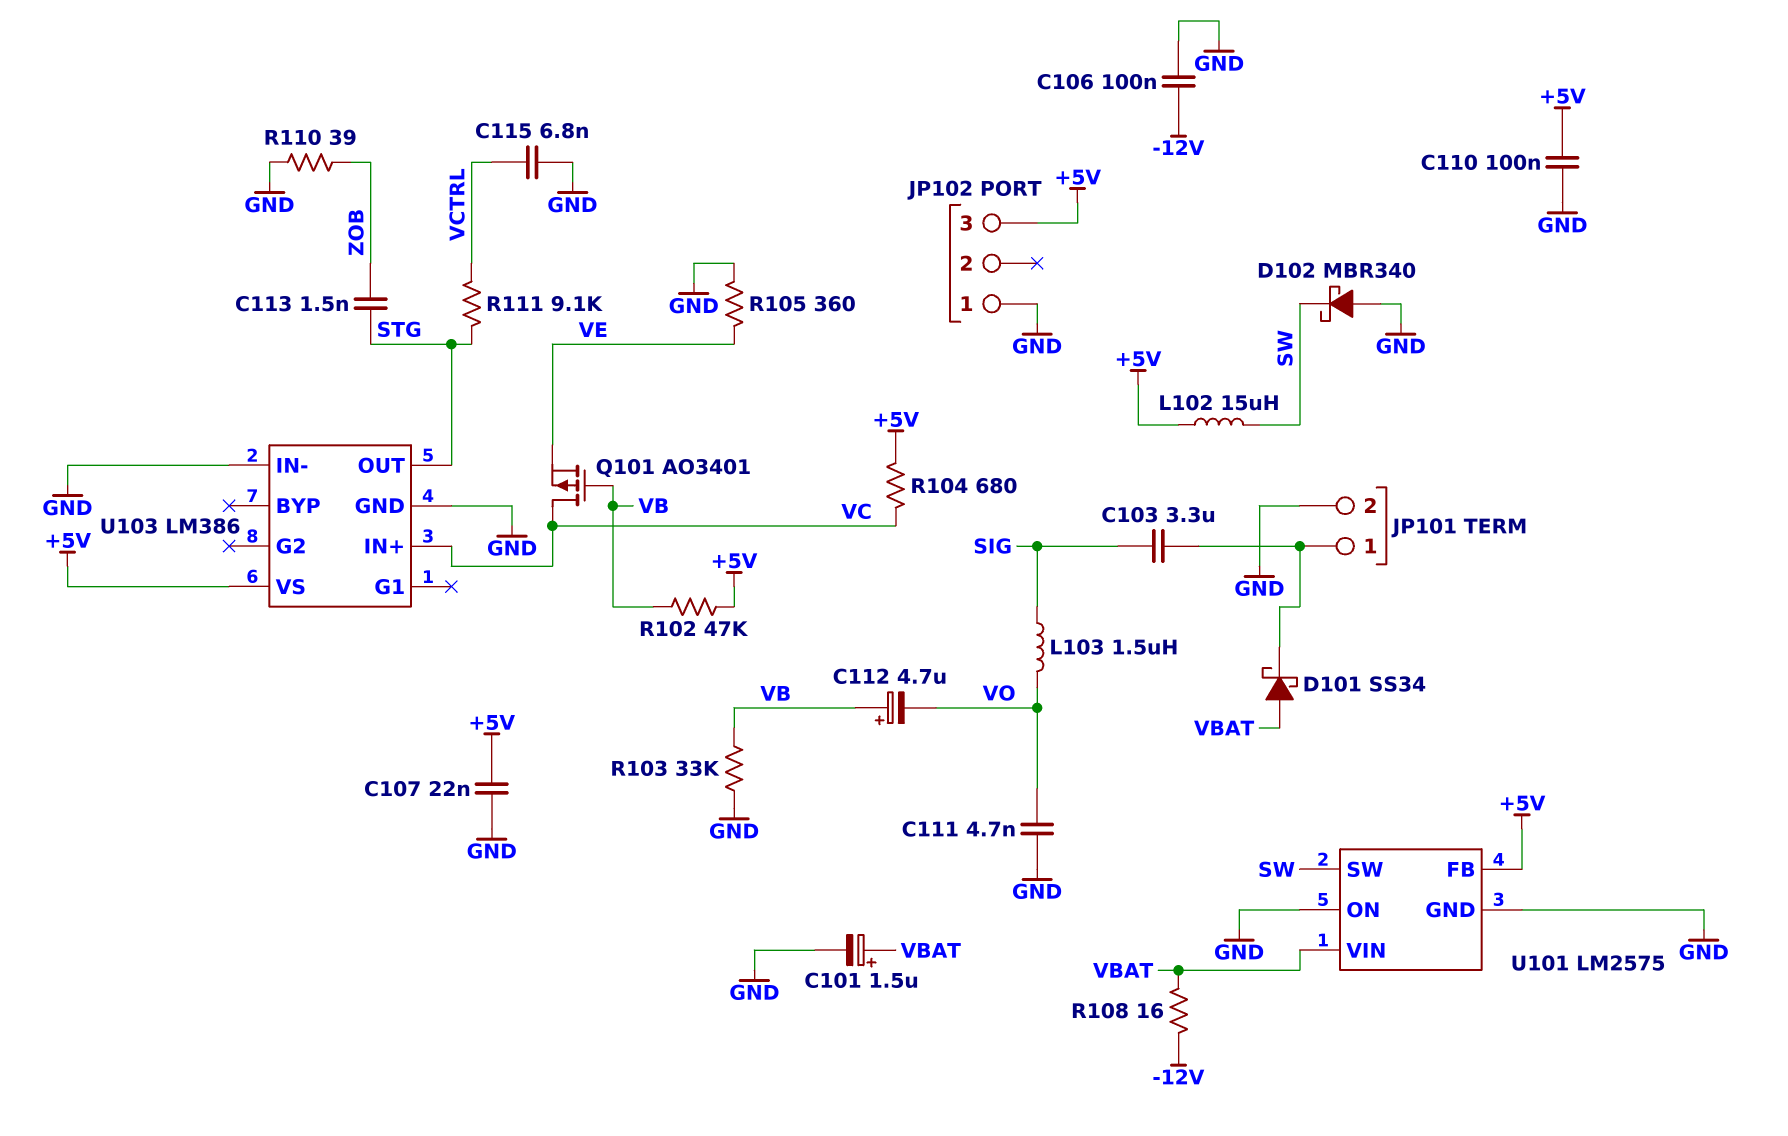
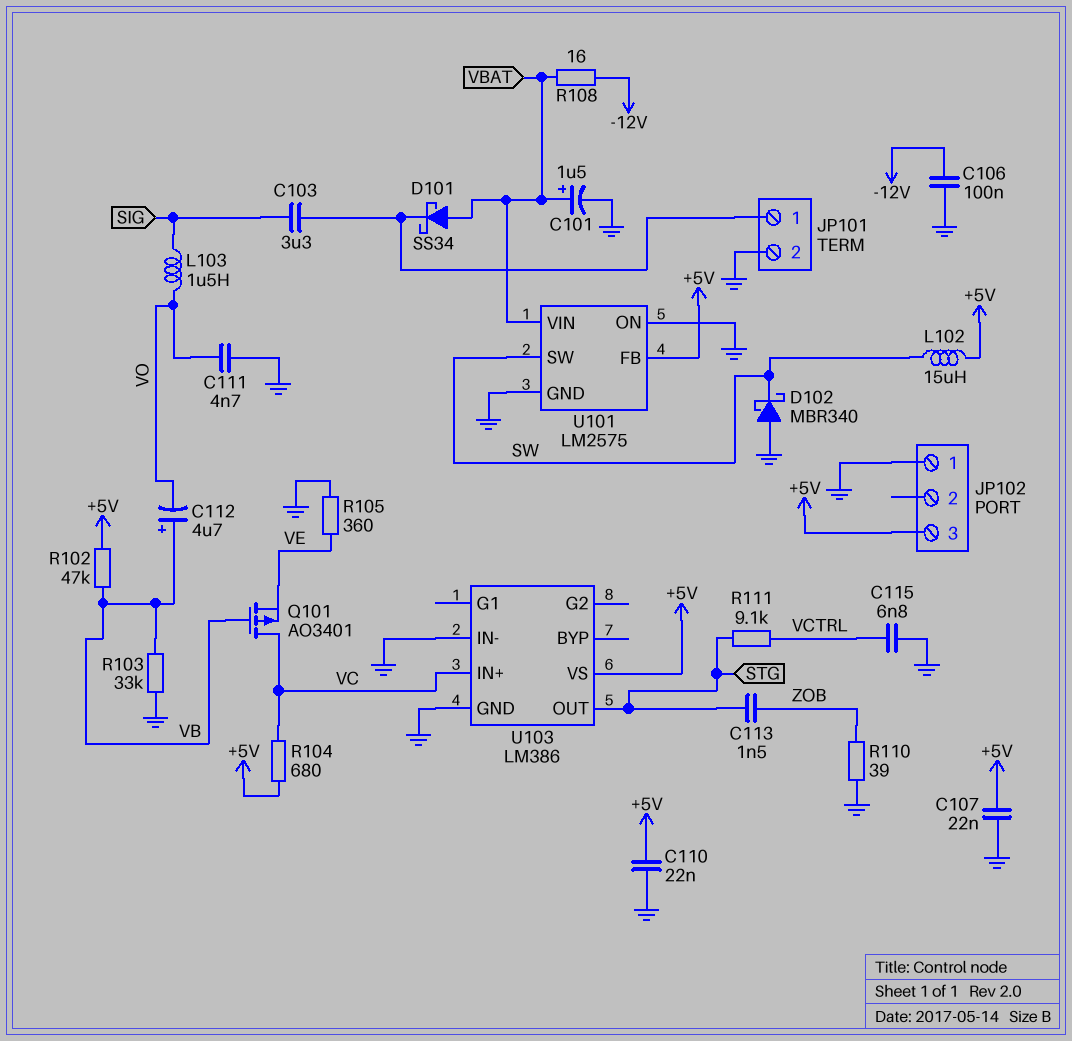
C110: 100nF (+5V, GND) -> 22nF (+5V, GND)

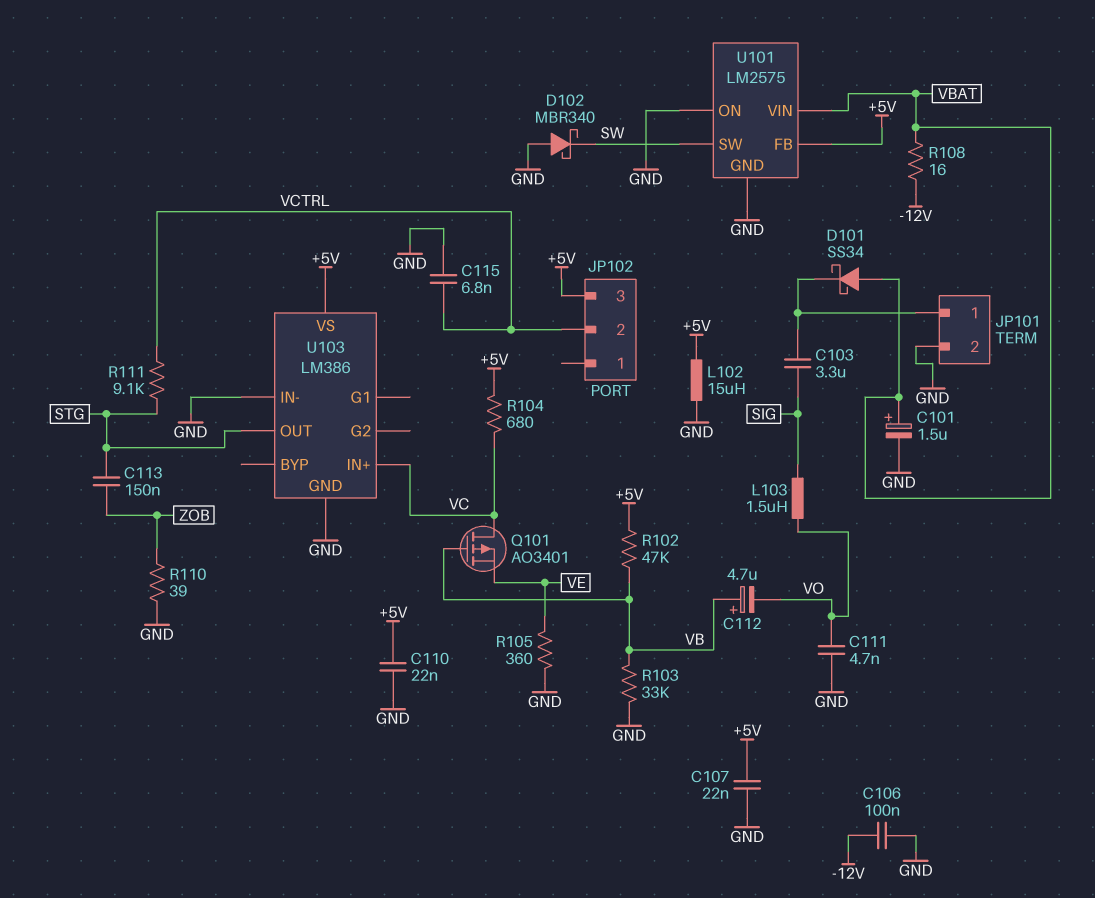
C113: 1.5nF (STG, ZOB) -> 150nF (STG, ZOB)
JP102 pin 1: GND -> none
JP102 pin 2: none -> VCTRL
L102: 15uH (+5V, SW) -> 15uH (+5V, GND)

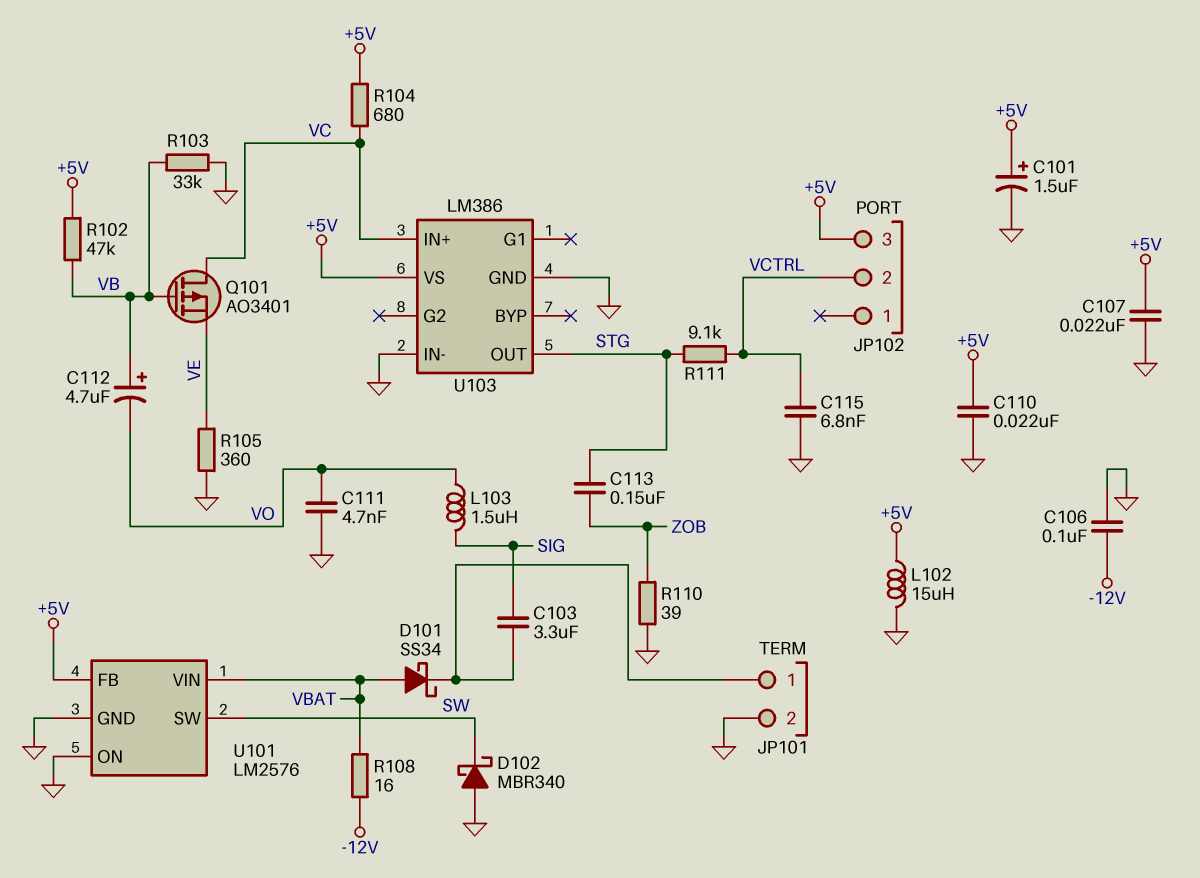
C101: 1.5uF (plus VBAT, minus GND) -> 1.5uF (plus +5V, minus GND)
U101: LM2575 -> LM2576

